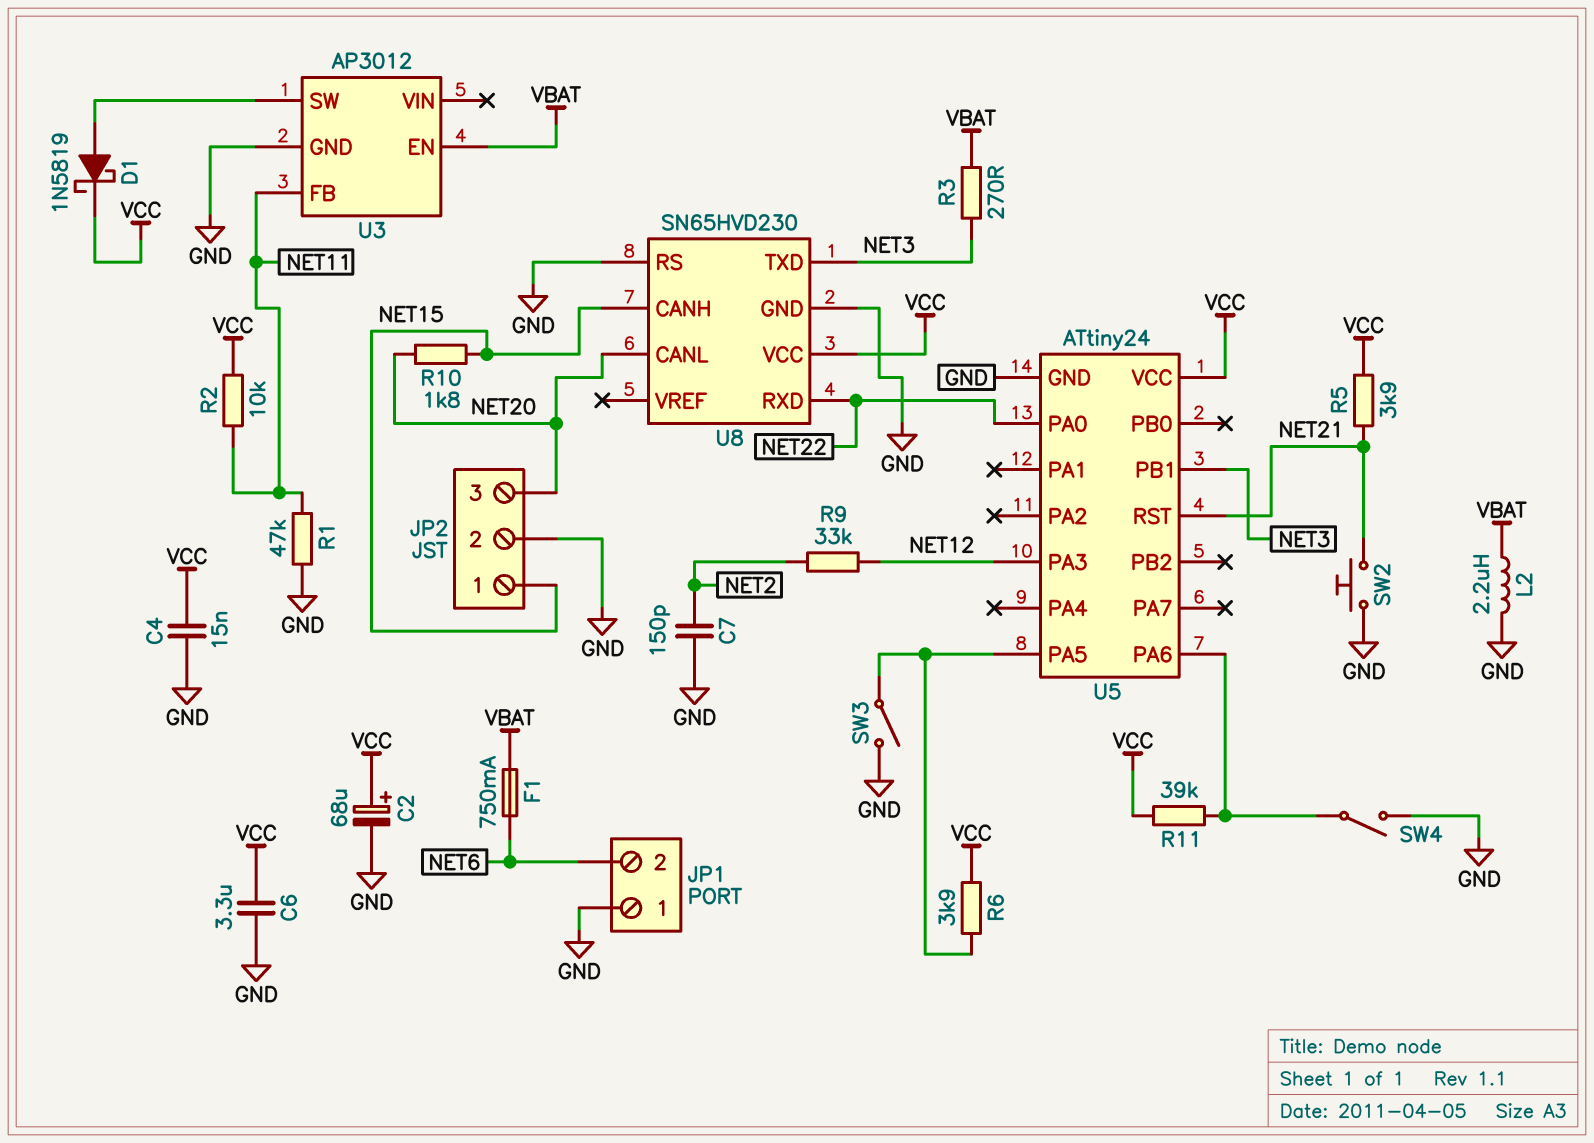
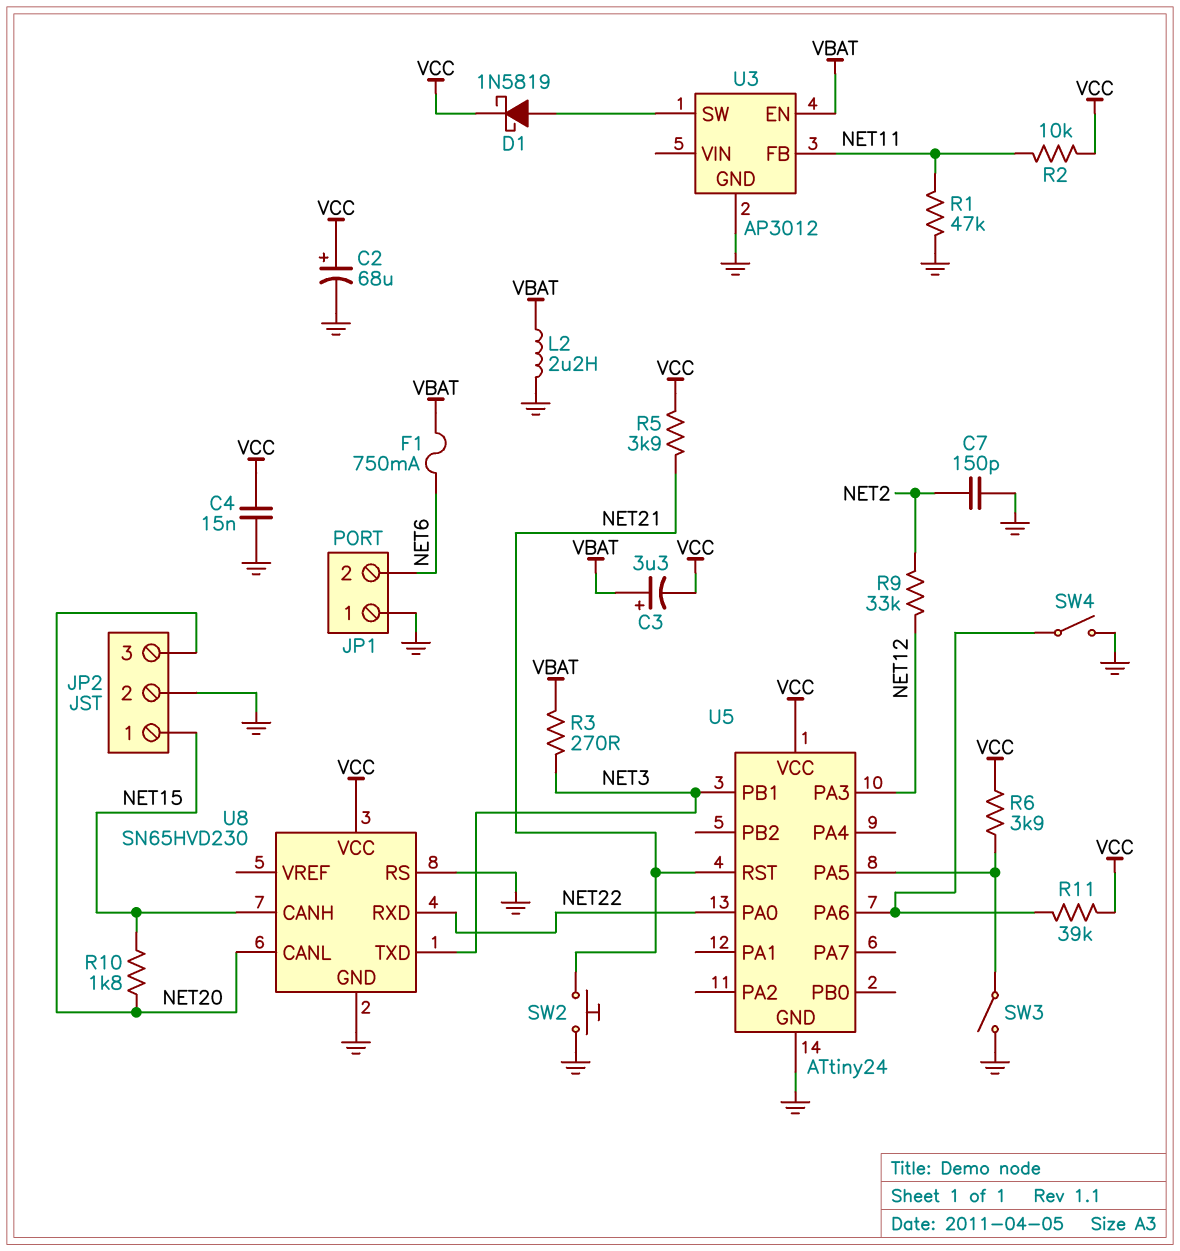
C3: none -> 3.3uF (plus VBAT, minus VCC)
C6: 3.3uF (GND, VCC) -> none

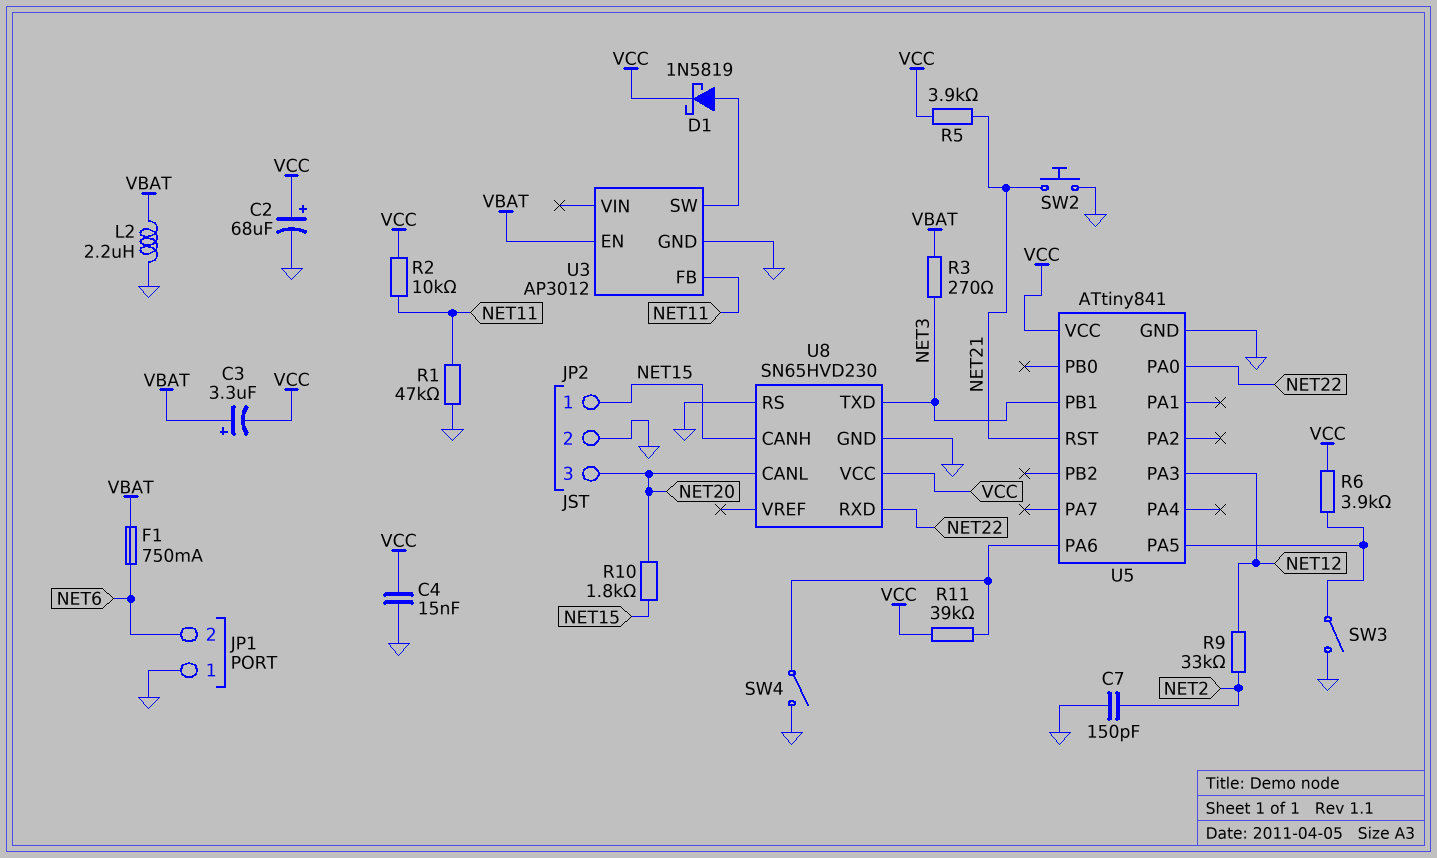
U5: ATtiny24 -> ATtiny841

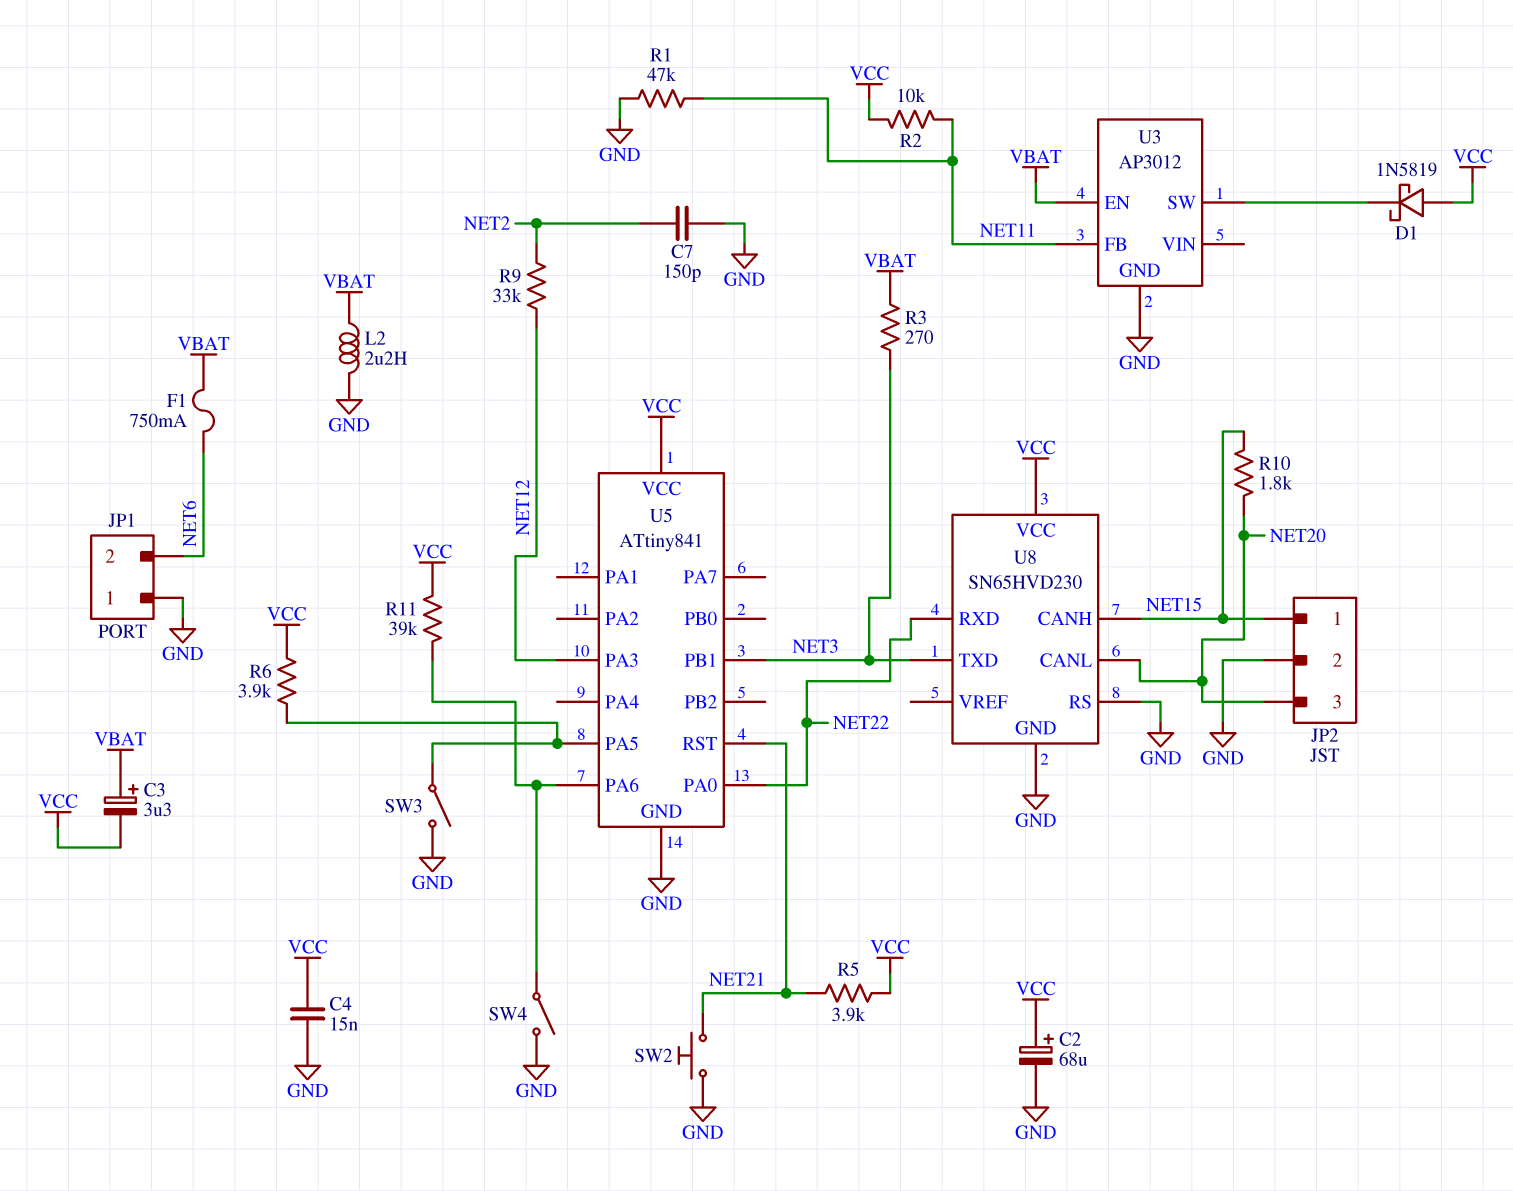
D1: schottky 1N5819 (A U3/SW, K VCC) -> schottky 1N5819 (A VCC, K U3/SW)

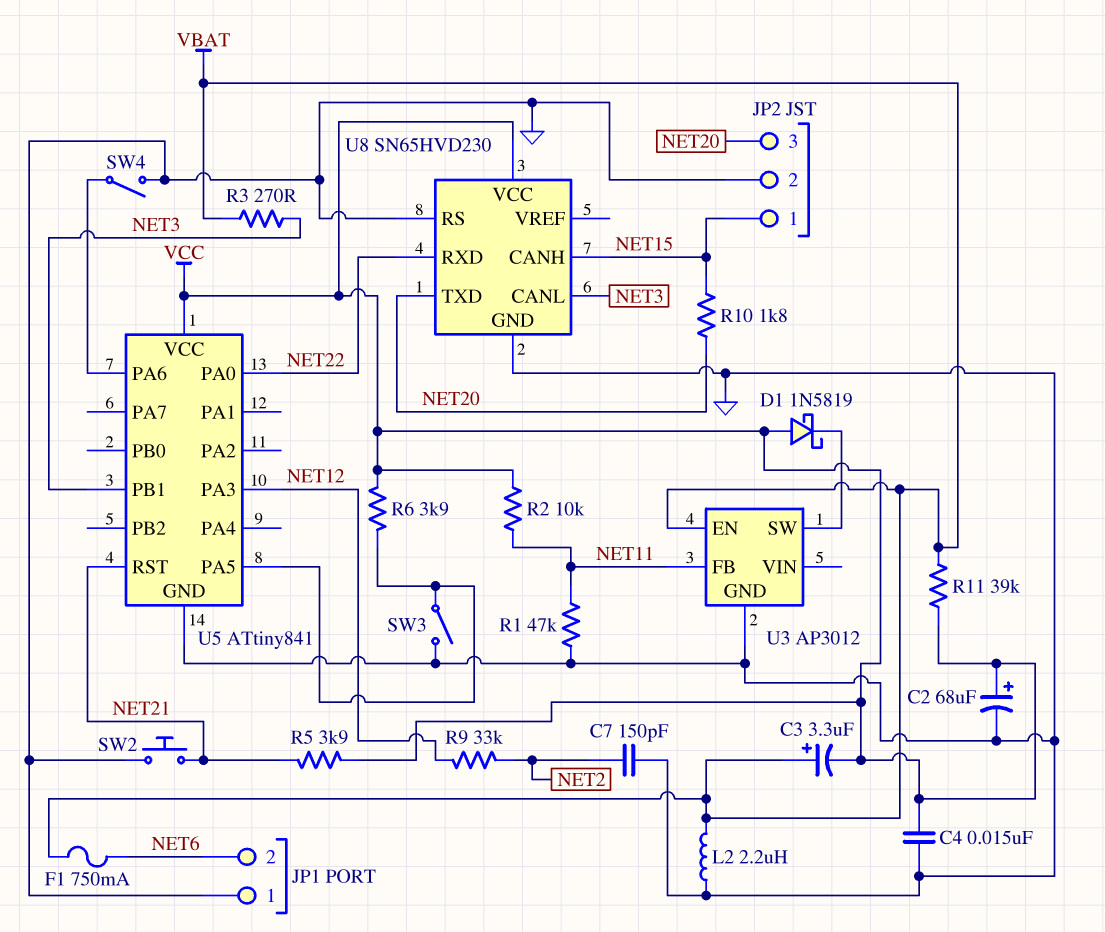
R11: 39k (U5/PA6, VCC) -> 39k (VBAT, VCC)
U8 pin CANL: NET20 -> NET3
U8 pin TXD: NET3 -> NET20

